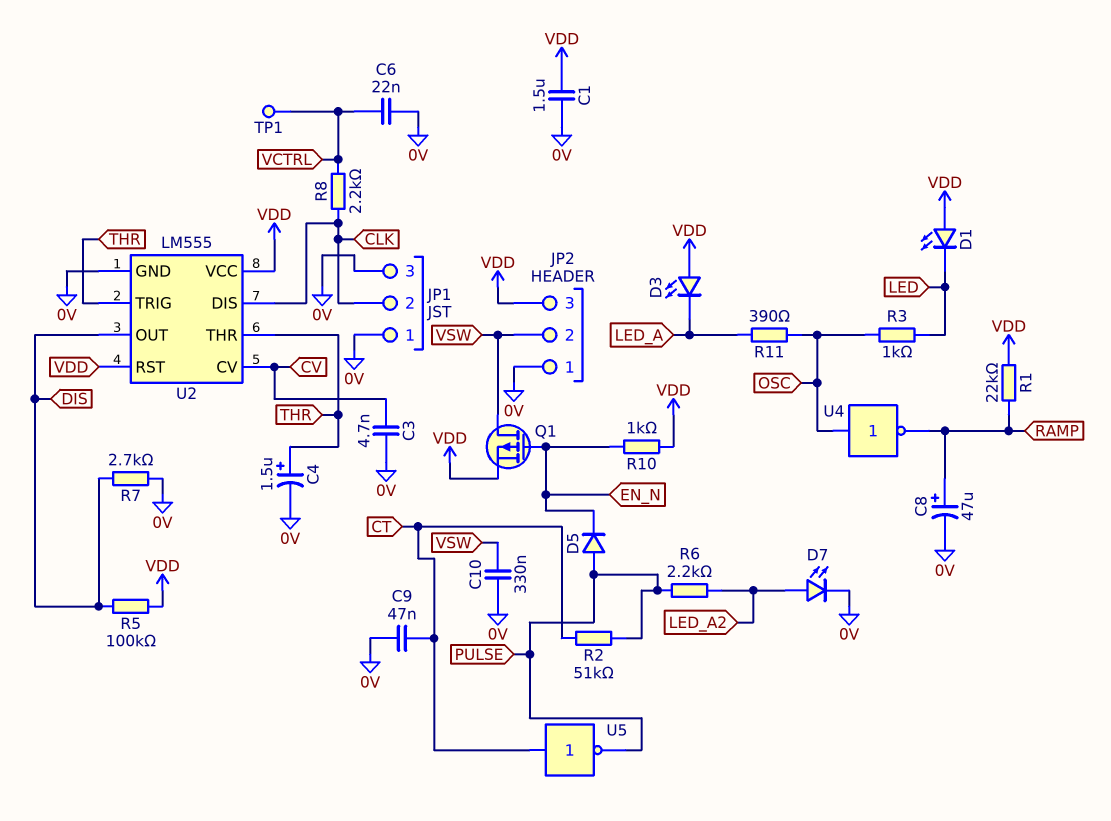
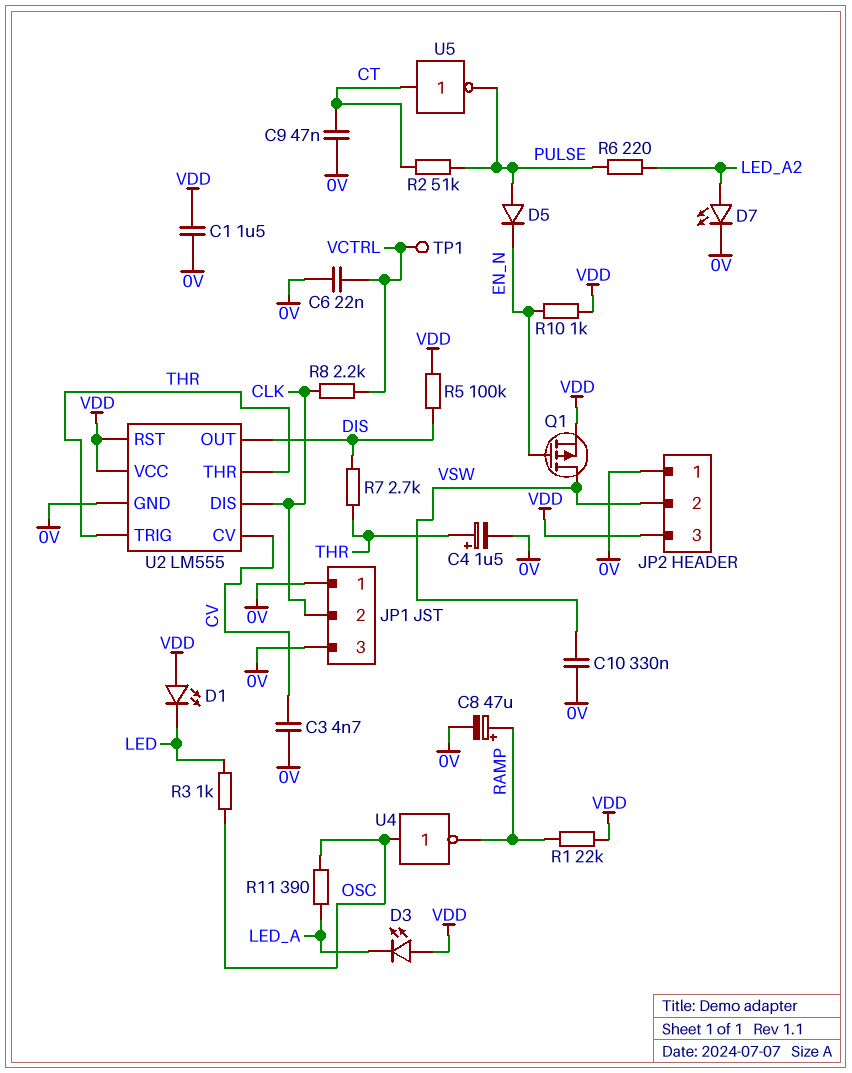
R6: 2.2k (LED_A2, PULSE) -> 220 (LED_A2, PULSE)
R7: 2.7k (0V, DIS) -> 2.7k (DIS, THR)

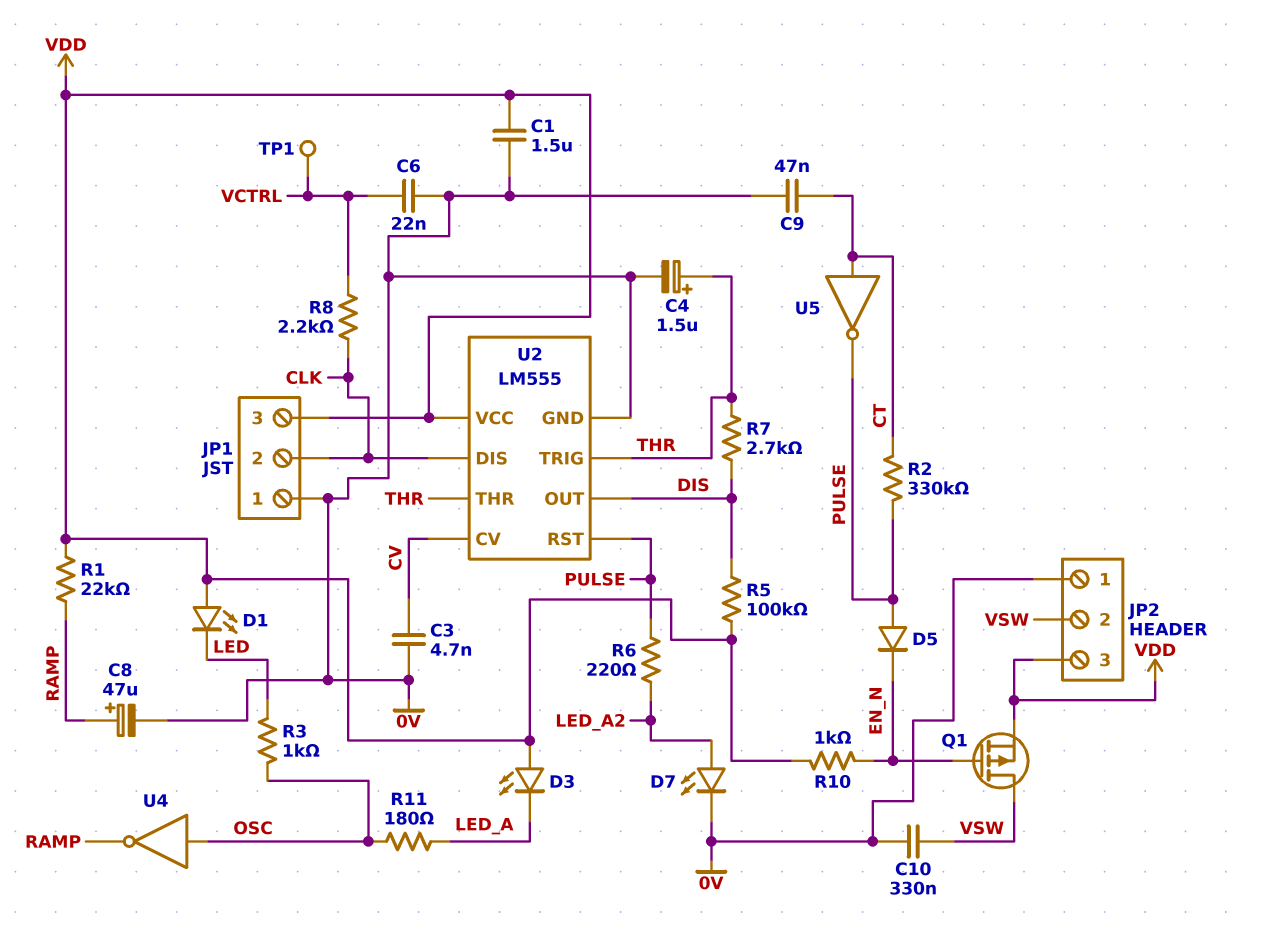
JP1 pin 3: 0V -> VDD
R2: 51k (CT, PULSE) -> 330k (CT, PULSE)
R11: 390 (LED_A, OSC) -> 180 (LED_A, OSC)
U2 pin RST: VDD -> PULSE

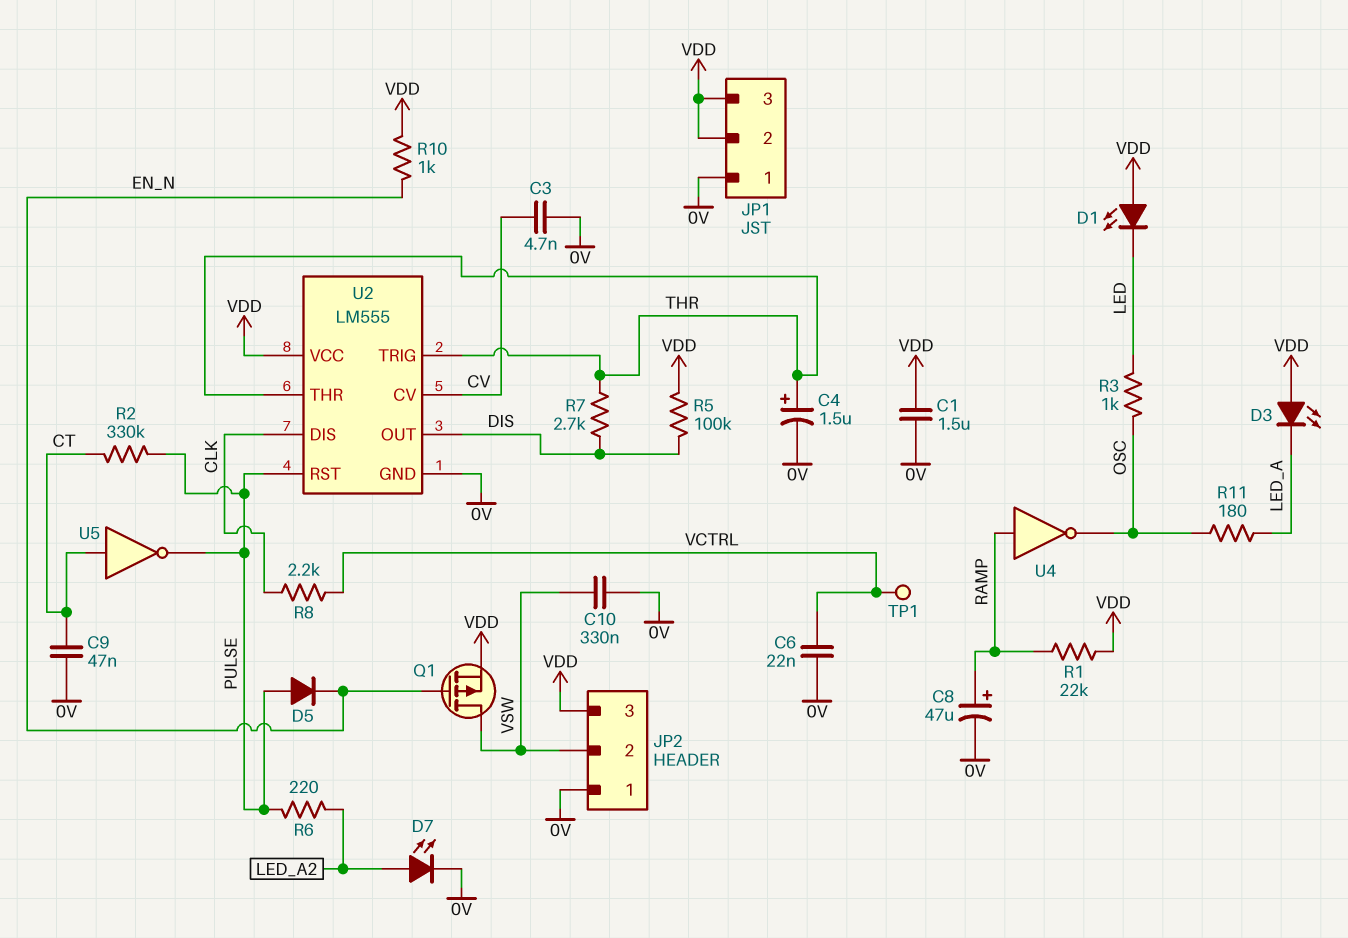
JP1 pin 2: CLK -> VDD
U4: NOT (in OSC, out RAMP) -> NOT (in RAMP, out OSC)

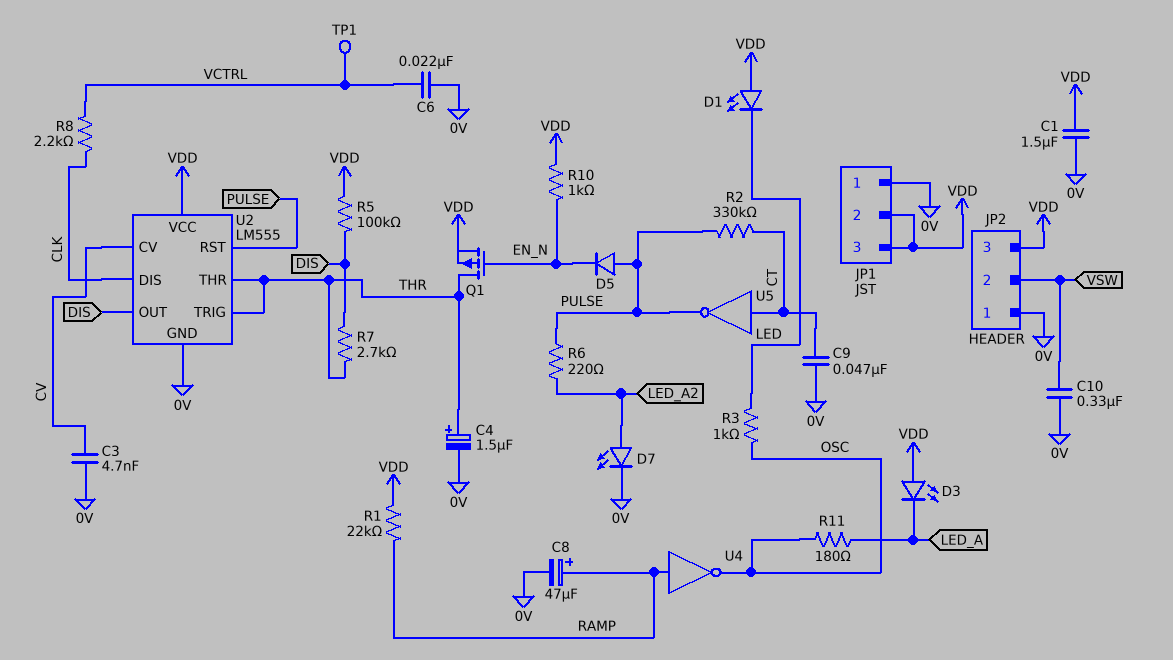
Q1: PMOS (G EN_N, D VSW, S VDD) -> PMOS (G EN_N, D THR, S VDD)

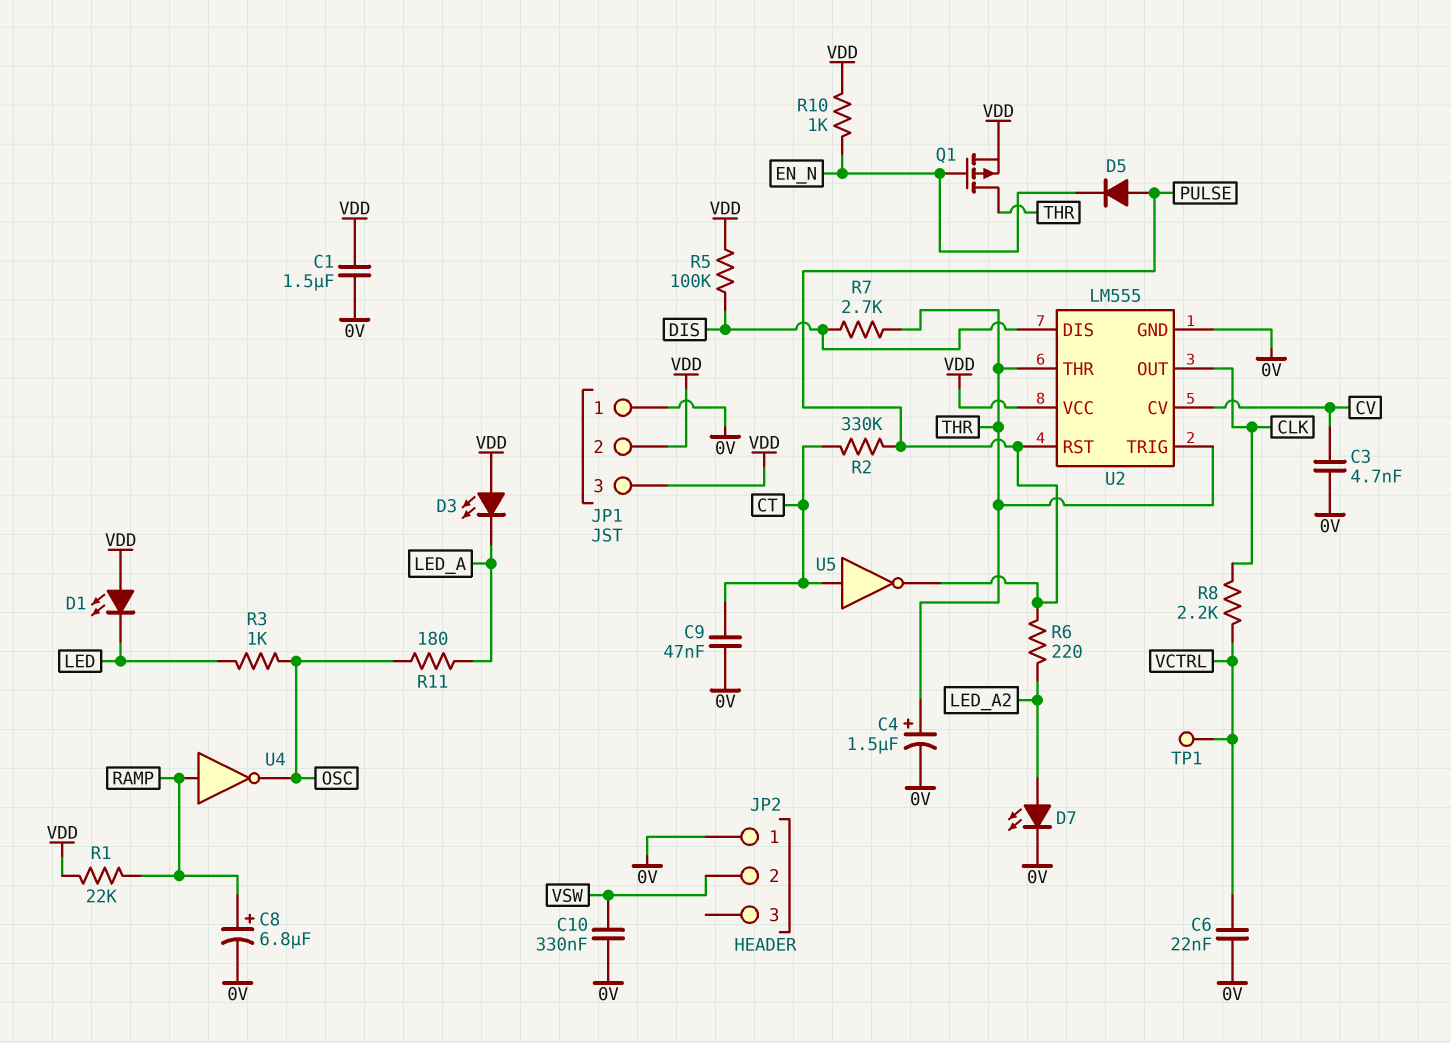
C8: 47uF (plus RAMP, minus 0V) -> 6.8uF (plus RAMP, minus 0V)
JP2 pin 3: VDD -> none
U2 pin DIS: CLK -> DIS
U2 pin OUT: DIS -> CLK

